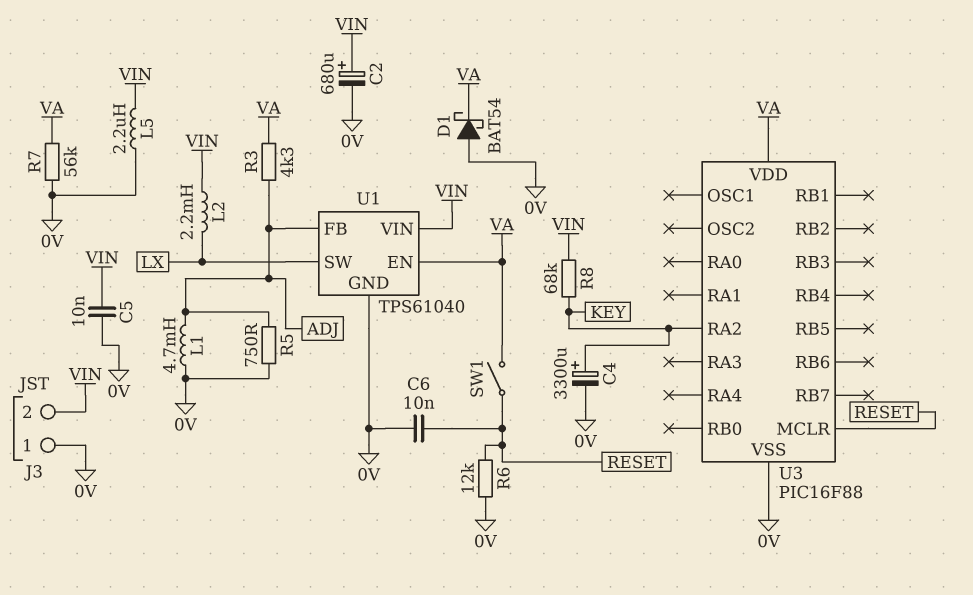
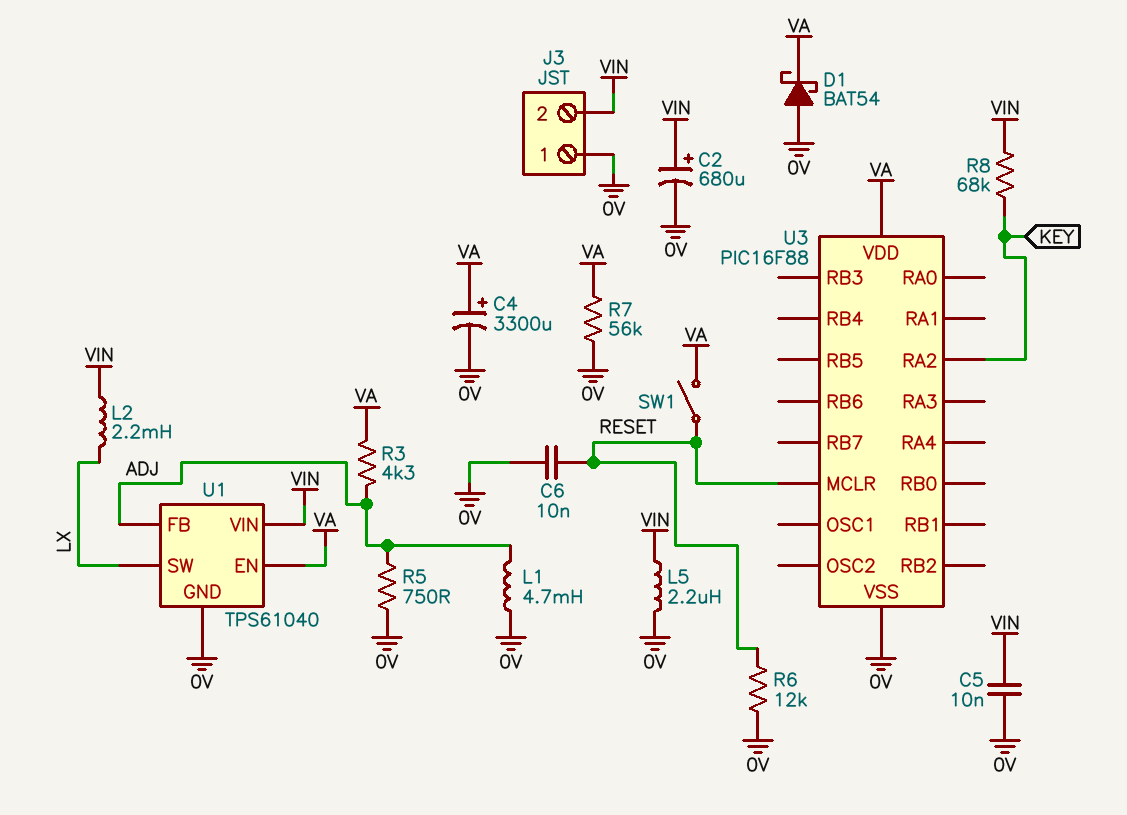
C4: 3300uF (plus KEY, minus 0V) -> 3300uF (plus VA, minus 0V)

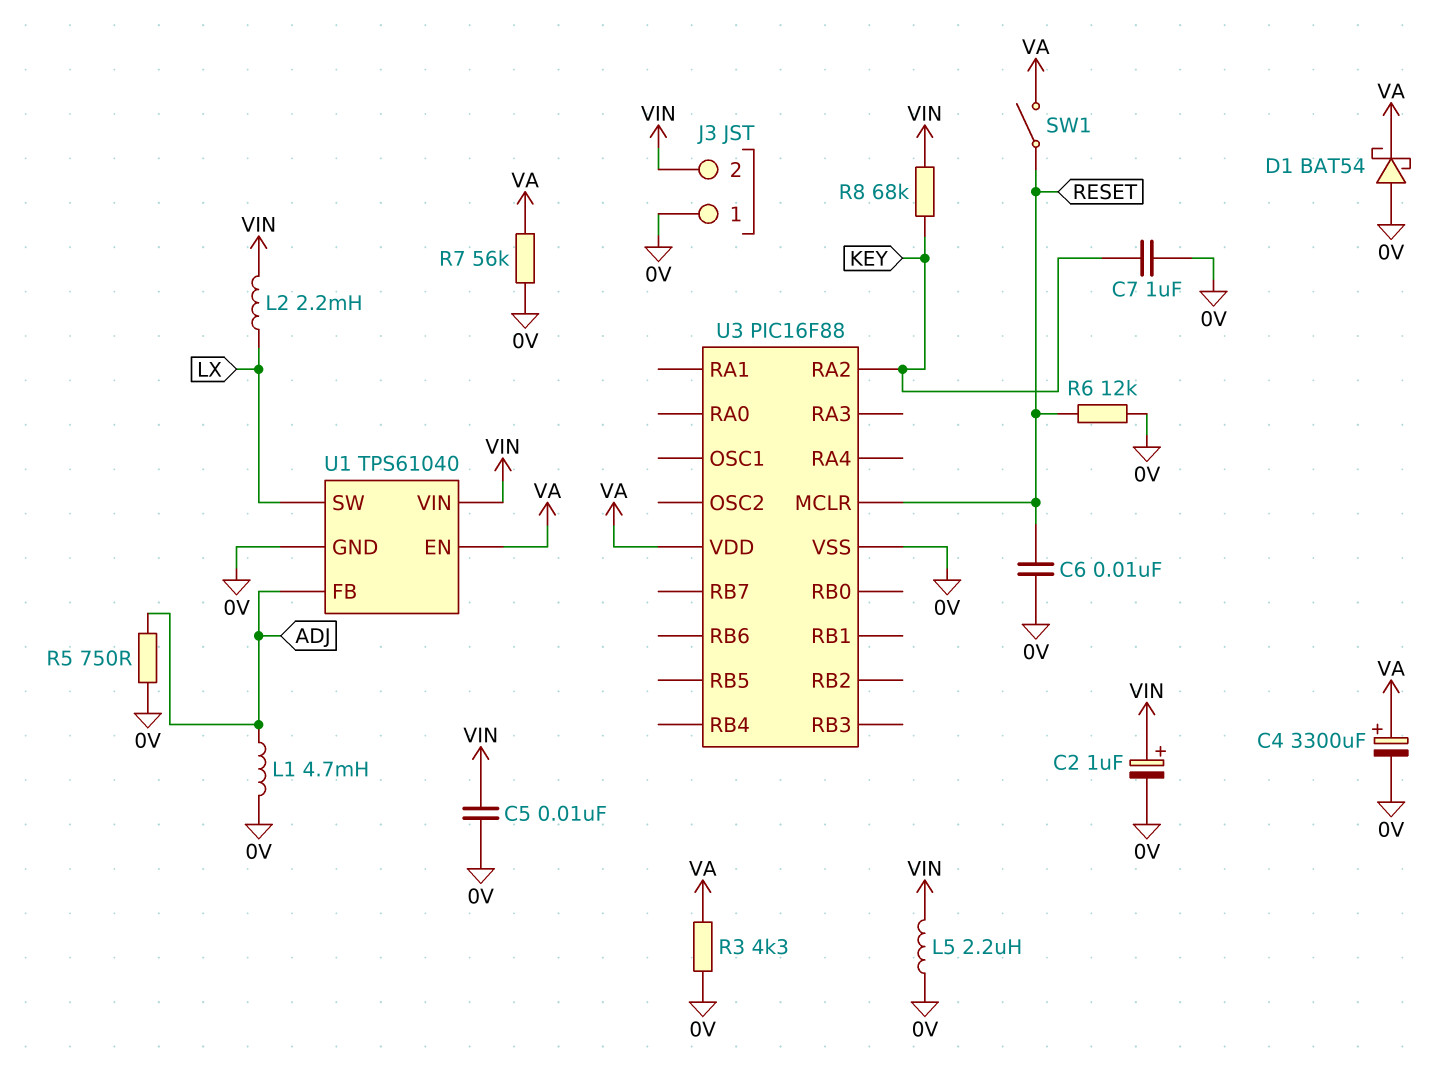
C2: 680uF (plus VIN, minus 0V) -> 1uF (plus VIN, minus 0V)
C7: none -> 1uF (0V, KEY)
R3: 4.3k (ADJ, VA) -> 4.3k (0V, VA)

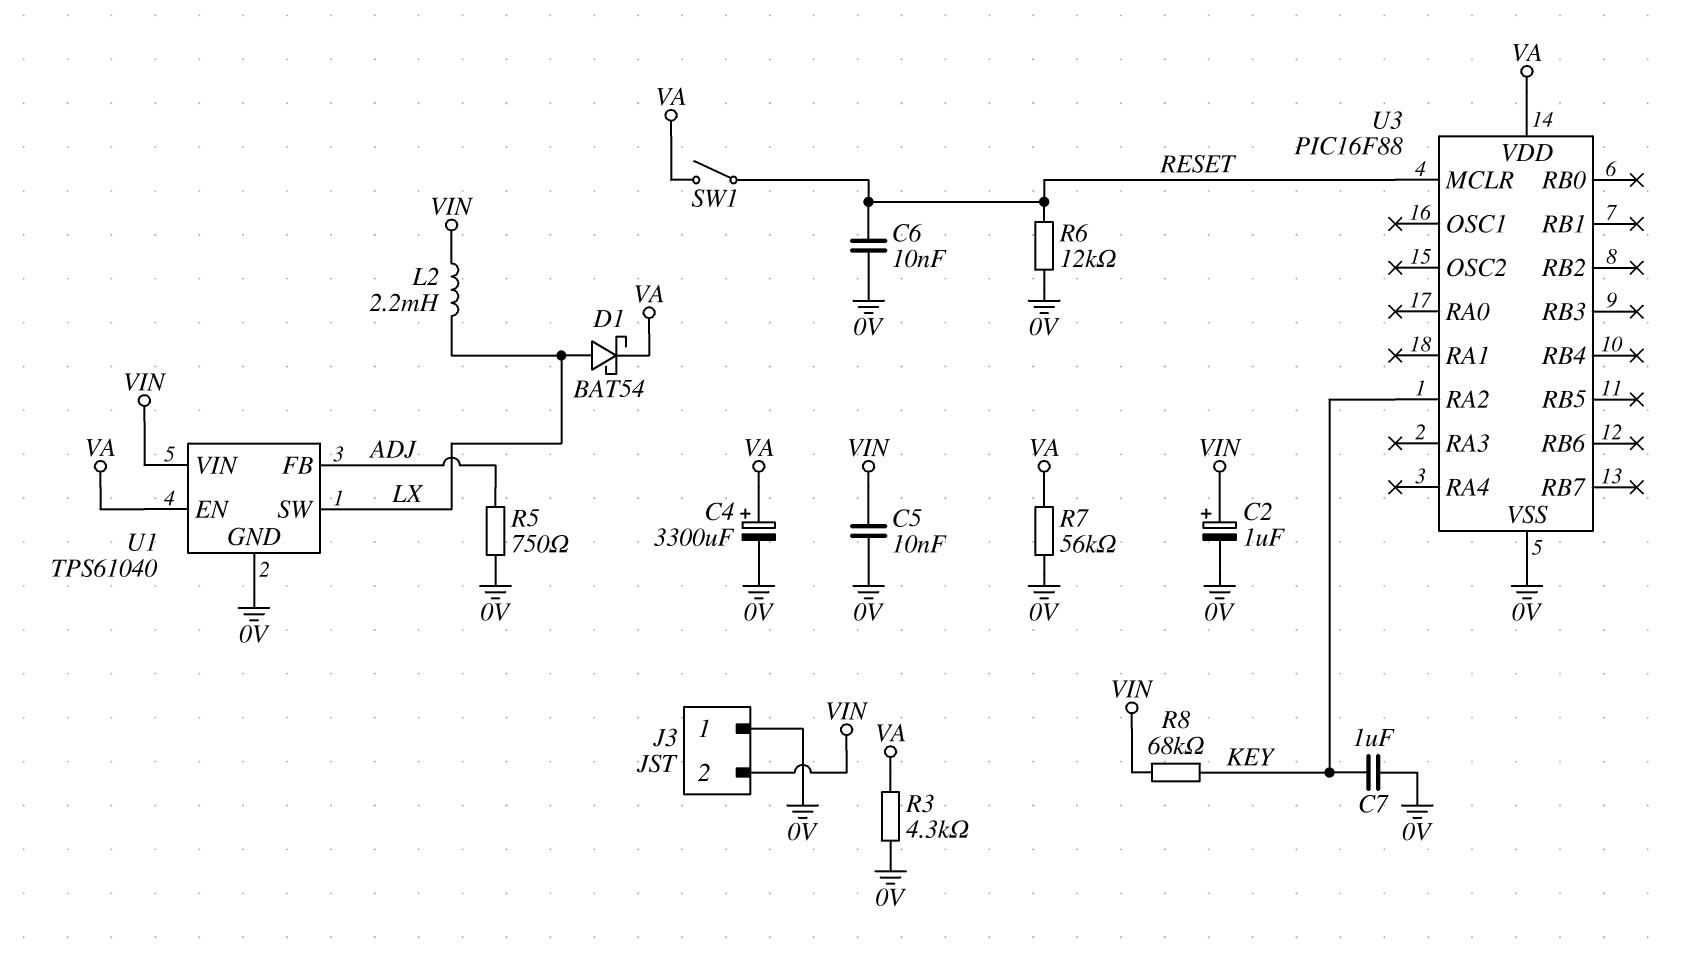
D1: schottky BAT54 (A 0V, K VA) -> schottky BAT54 (A LX, K VA)
L1: 4.7mH (0V, ADJ) -> none
L5: 2.2uH (0V, VIN) -> none

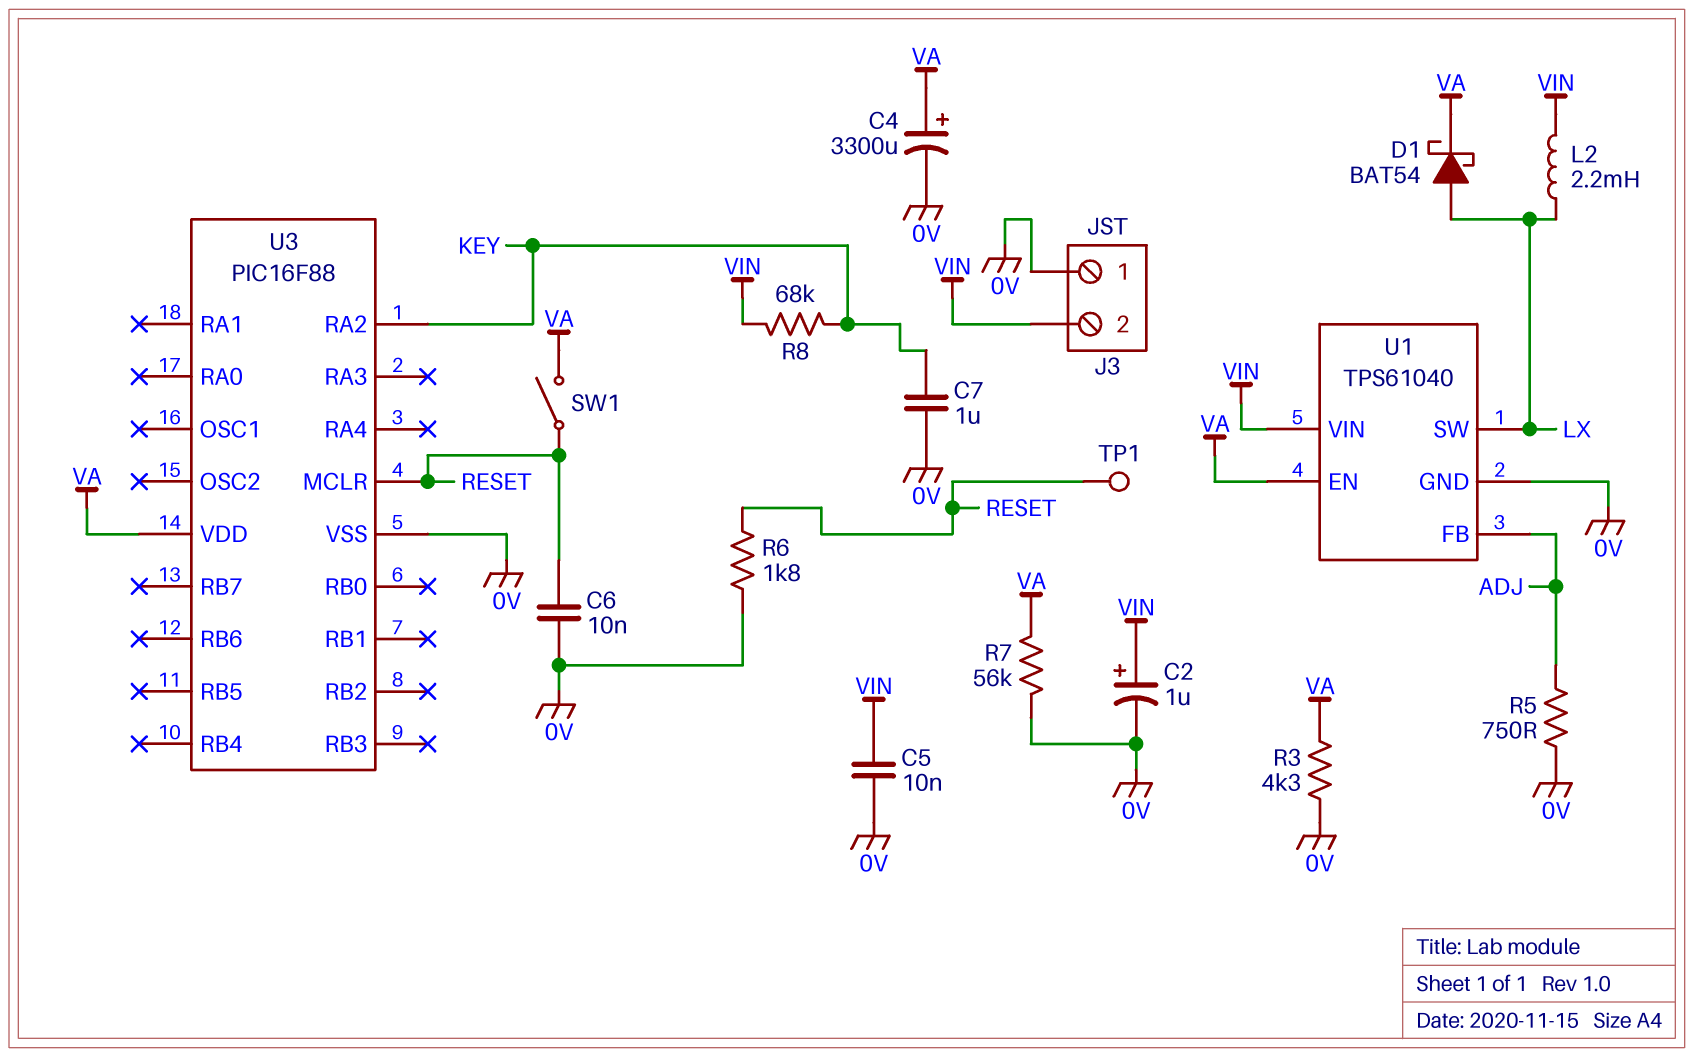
R6: 12k (0V, RESET) -> 1.8k (0V, RESET)
TP1: none -> test point (RESET)

